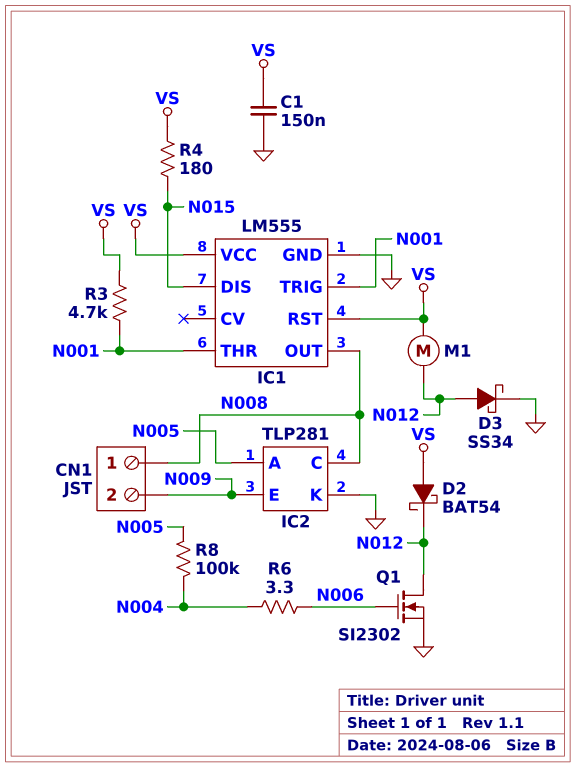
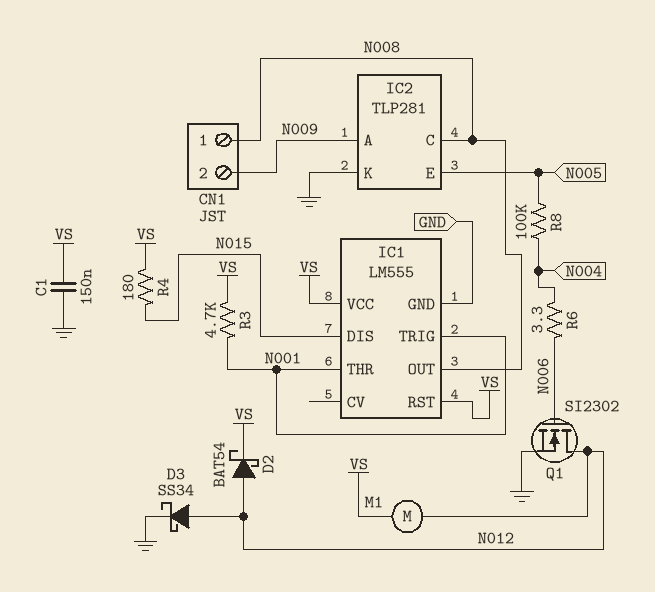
D2: schottky BAT54 (A VS, K N012) -> schottky BAT54 (A N012, K VS)
IC2 pin A: N005 -> N009
IC2 pin E: N009 -> N005

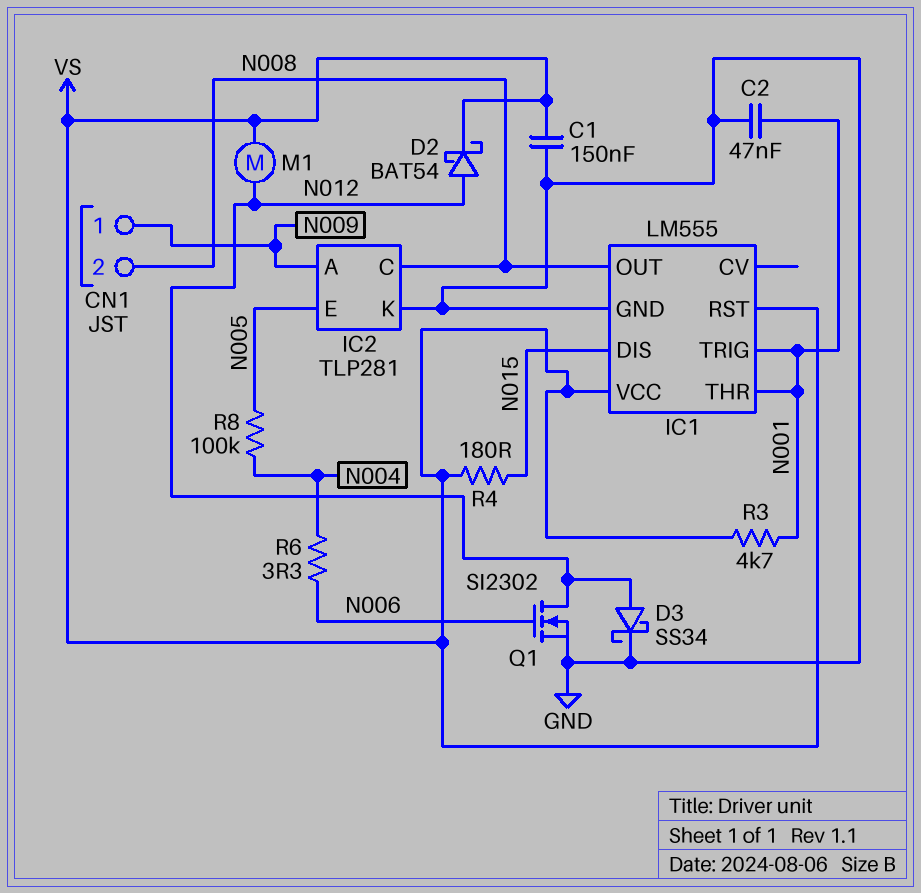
C2: none -> 47nF (GND, N001)
CN1 pin 1: N008 -> N009
CN1 pin 2: N009 -> N008

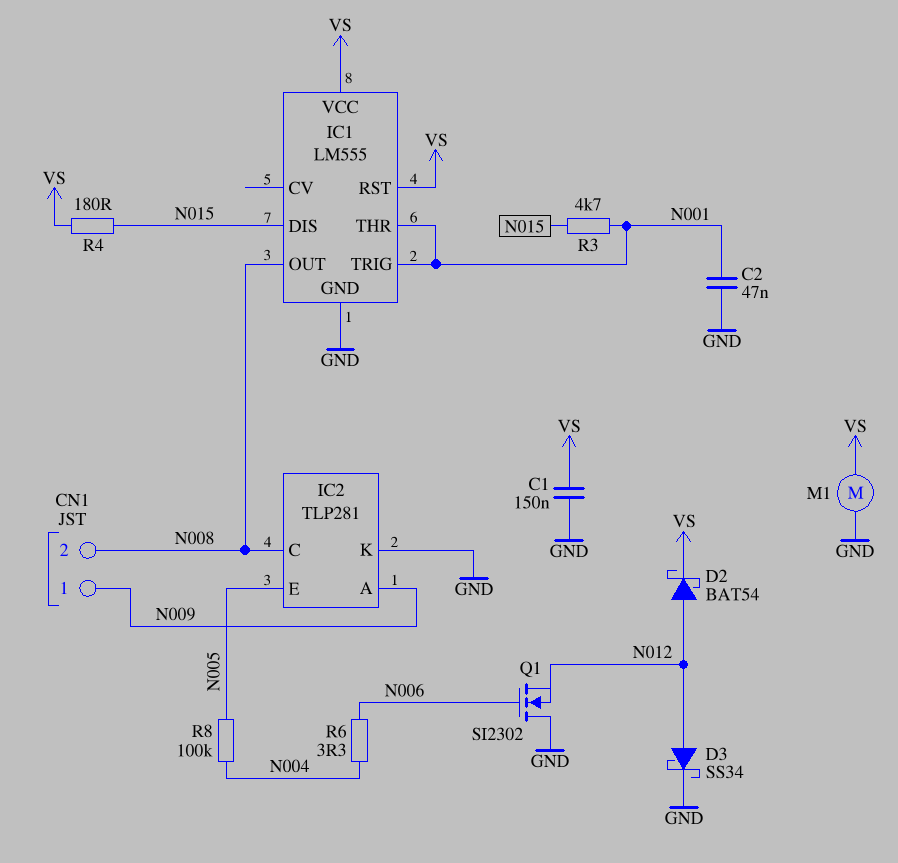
M1: motor (N012, VS) -> motor (GND, VS)
Q1: NMOS SI2302 (G N006, D N012, S GND) -> NMOS SI2302 (G N006, D GND, S N012)
R3: 4.7k (N001, VS) -> 4.7k (N001, N015)

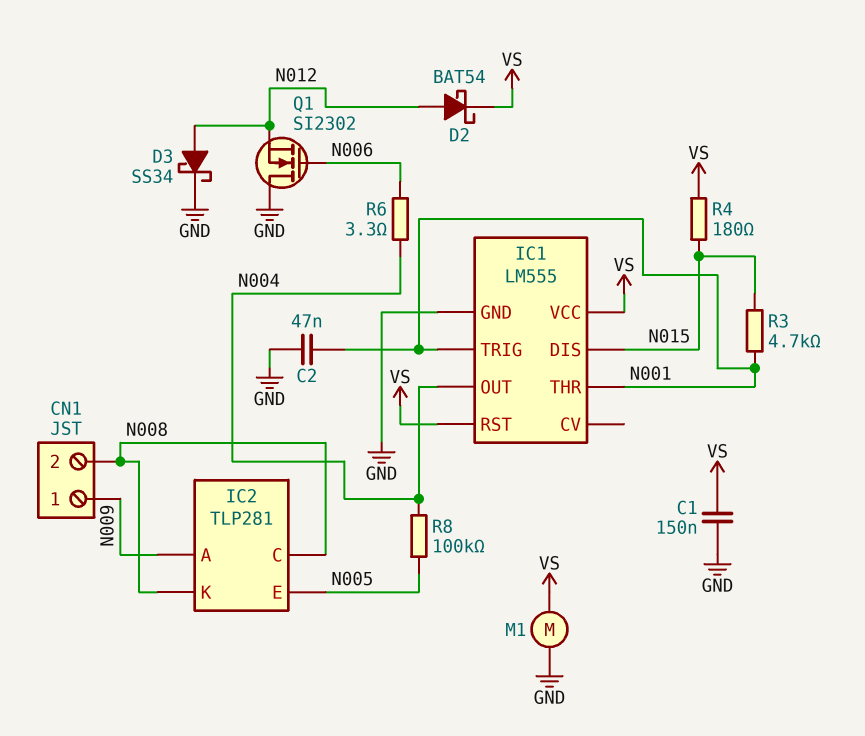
IC1 pin OUT: N008 -> N004
IC2 pin K: GND -> N008

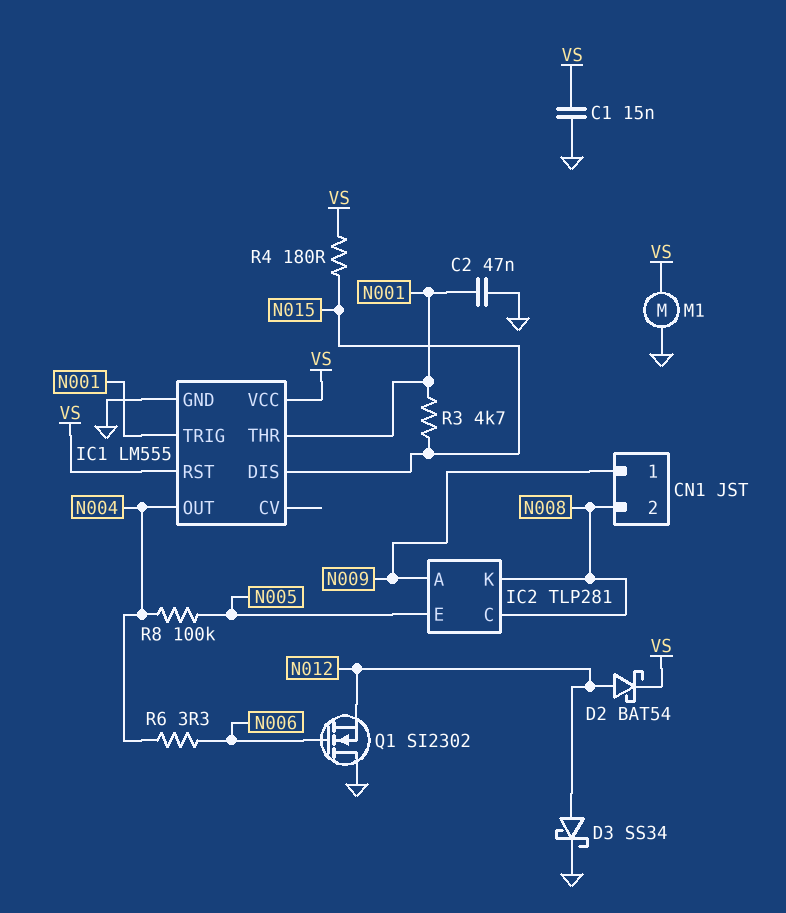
C1: 150nF (GND, VS) -> 15nF (GND, VS)

